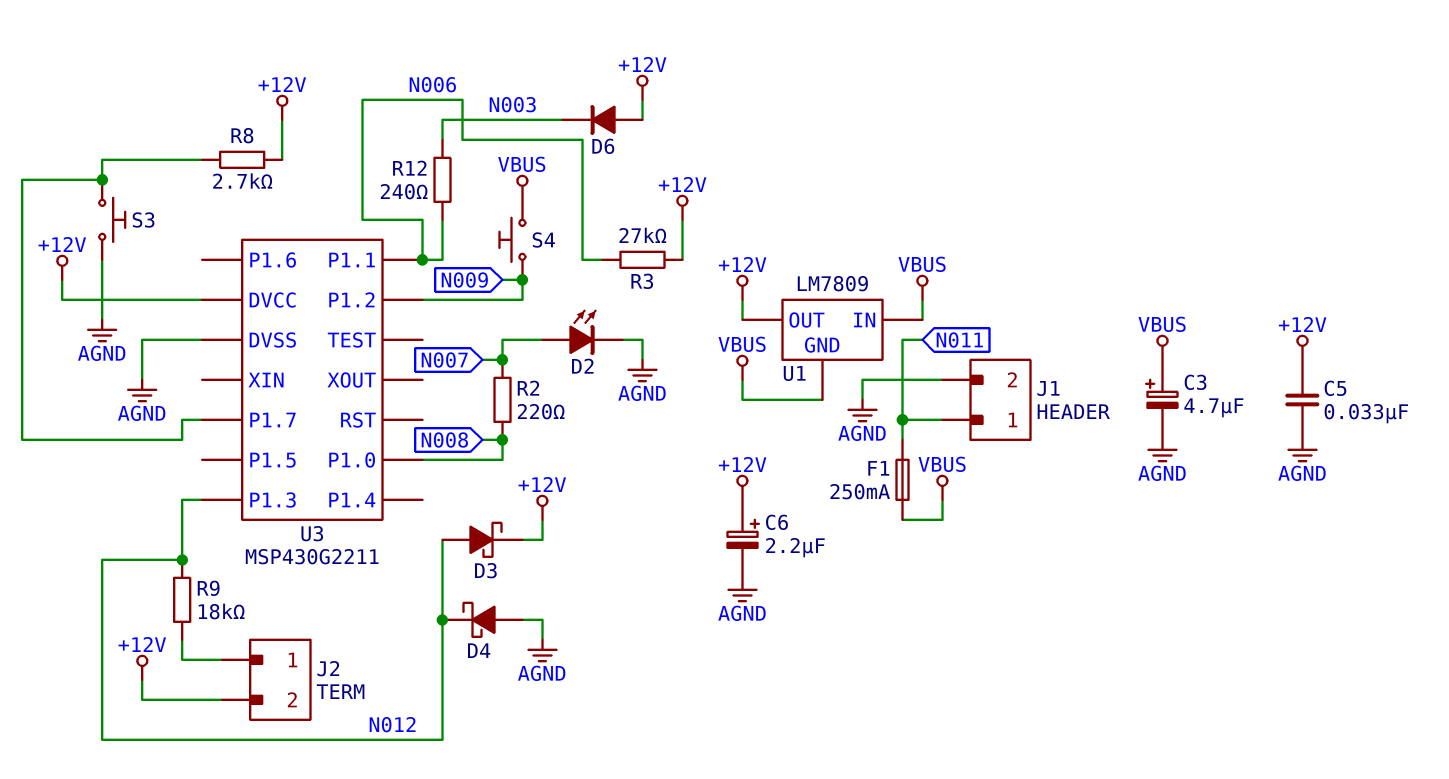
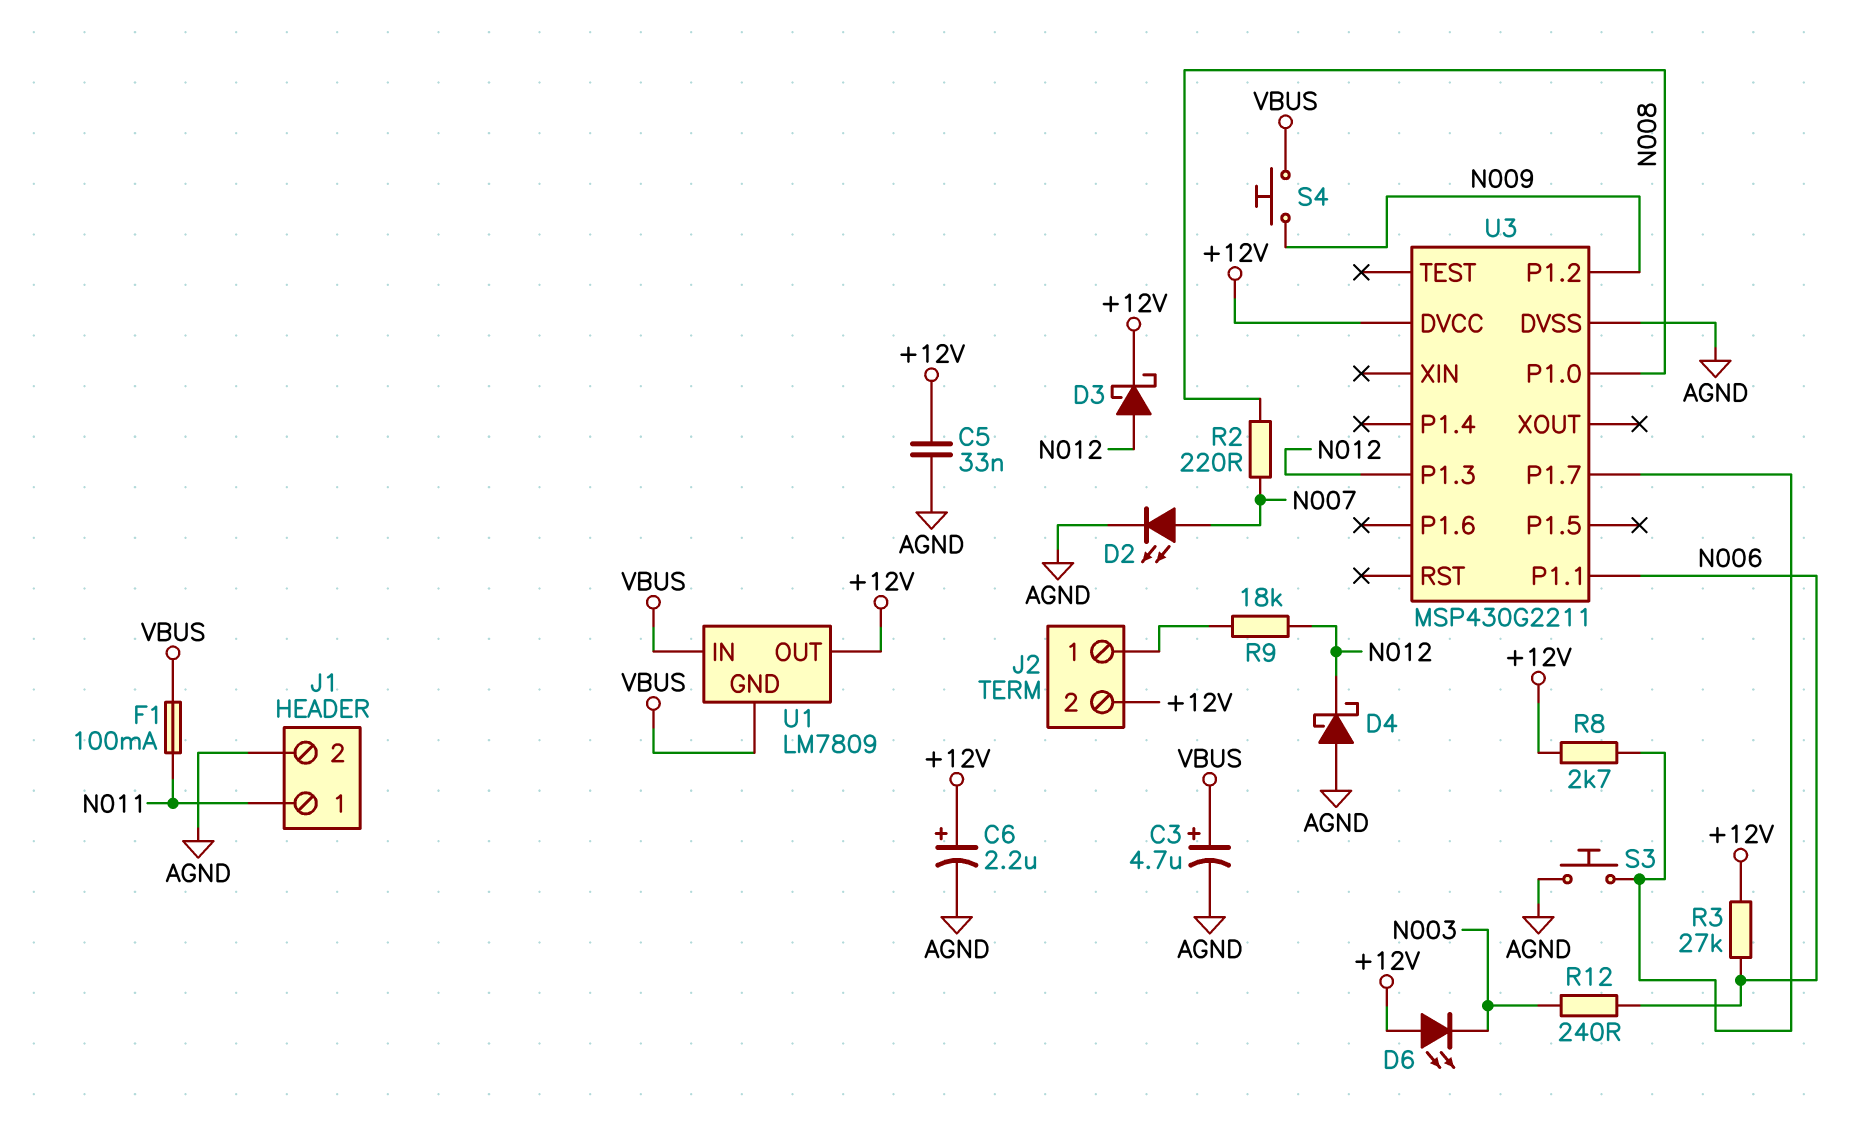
D6: diode (A +12V, K N003) -> LED (A +12V, K N003)
F1: 250mA (N011, VBUS) -> 100mA (N011, VBUS)

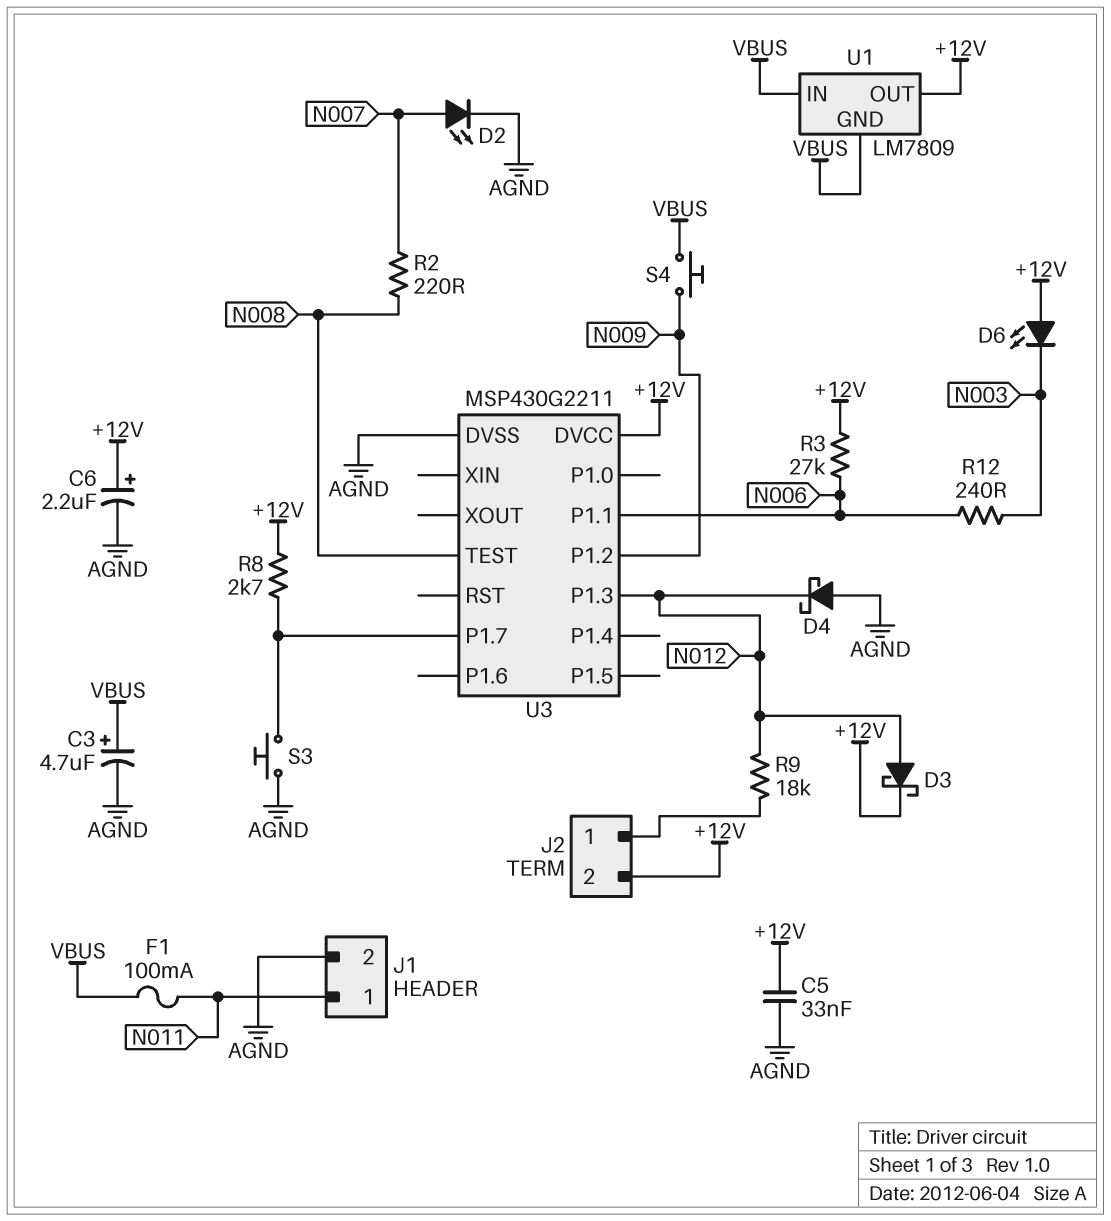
U3 pin P1.0: N008 -> none
U3 pin TEST: none -> N008

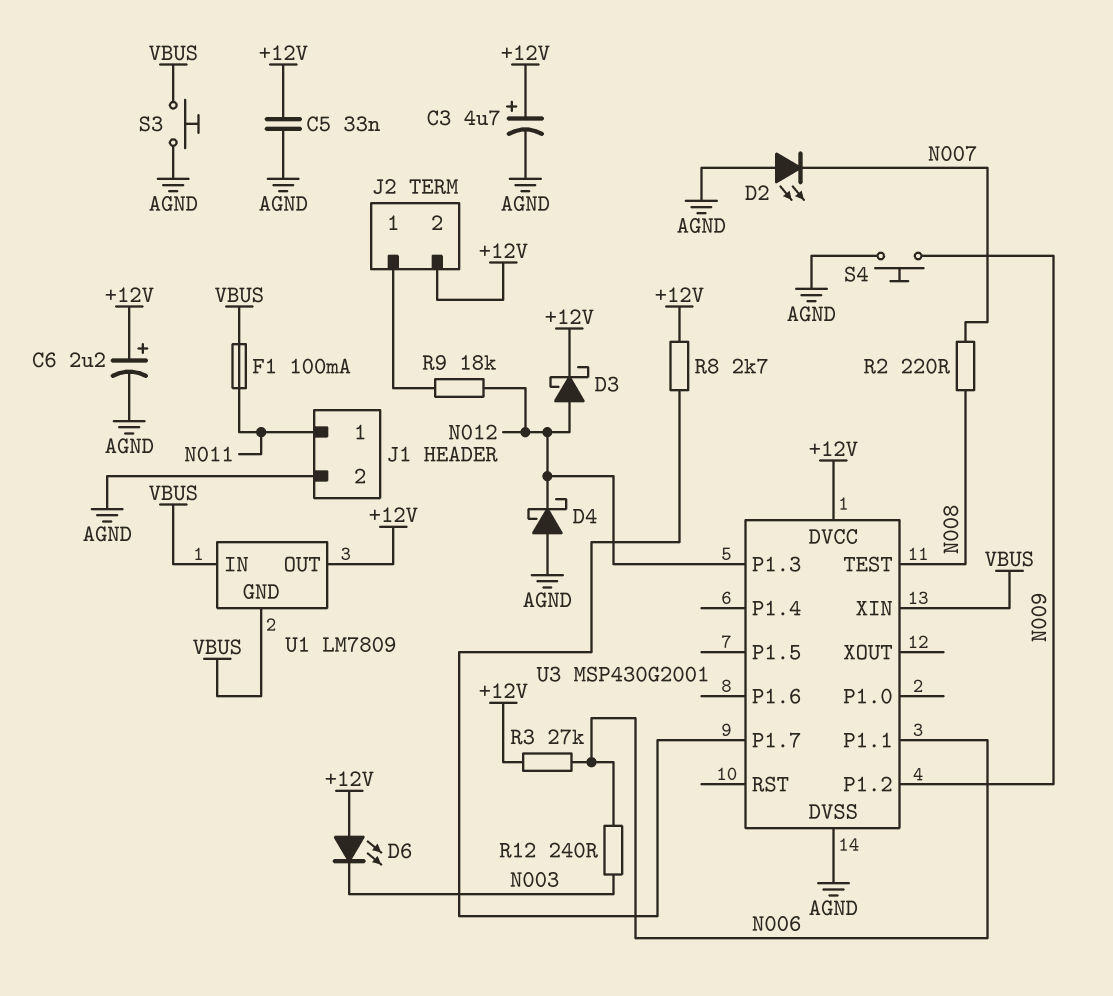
C3: 4.7uF (plus VBUS, minus AGND) -> 4.7uF (plus +12V, minus AGND)
D2: LED (A N007, K AGND) -> LED (A AGND, K N007)
S3: button (AGND, U3/P1.7) -> button (AGND, VBUS)
S4: button (N009, VBUS) -> button (AGND, N009)
U3: MSP430G2211 -> MSP430G2001
U3 pin XIN: none -> VBUS

